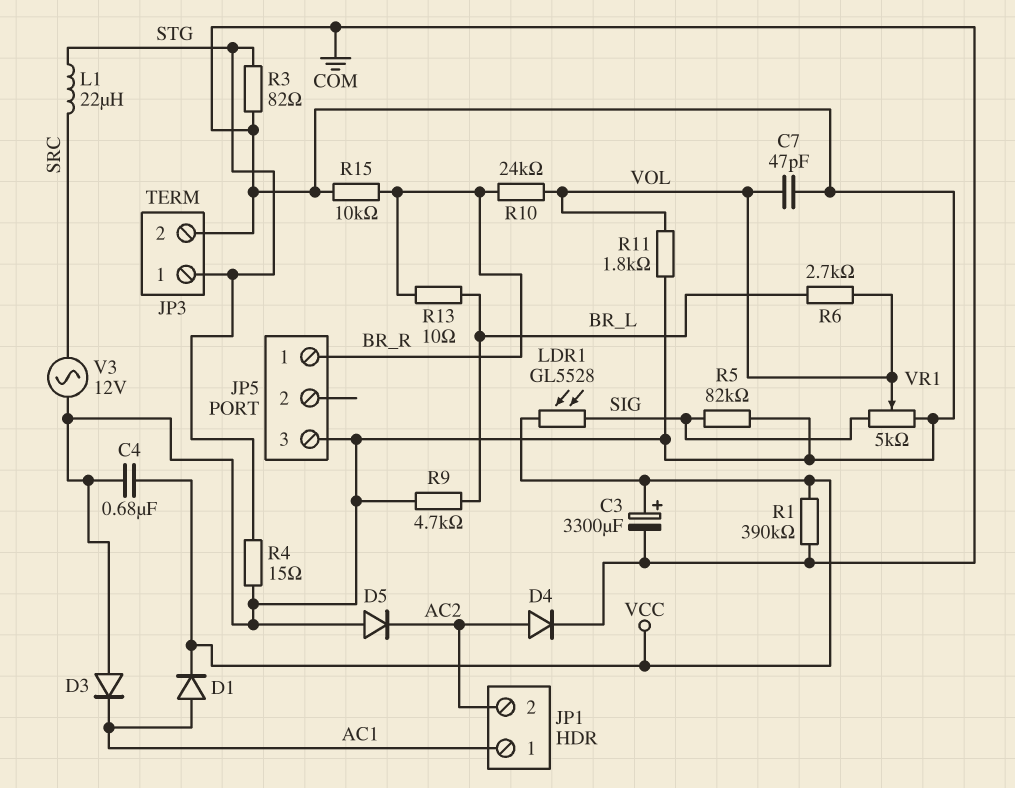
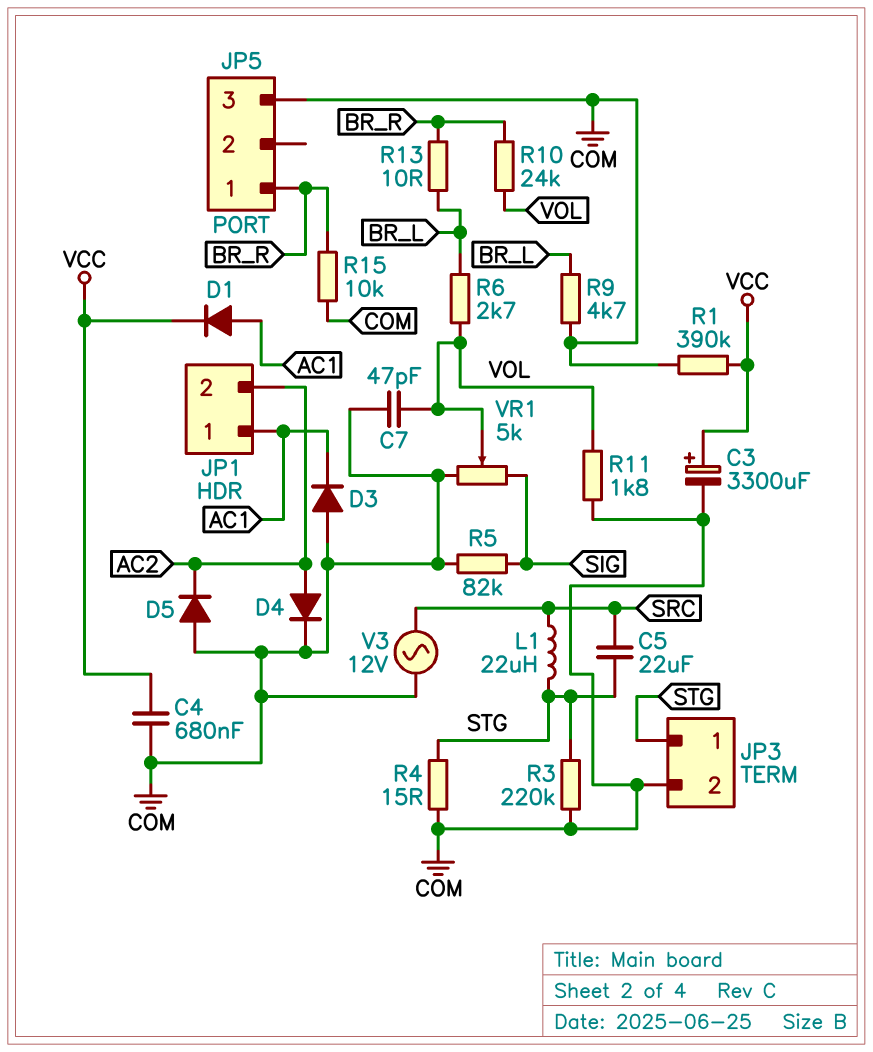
C5: none -> 22uF (SRC, STG)
LDR1: GL5528 (SIG, VCC) -> none
R3: 82 (COM, STG) -> 220k (COM, STG)

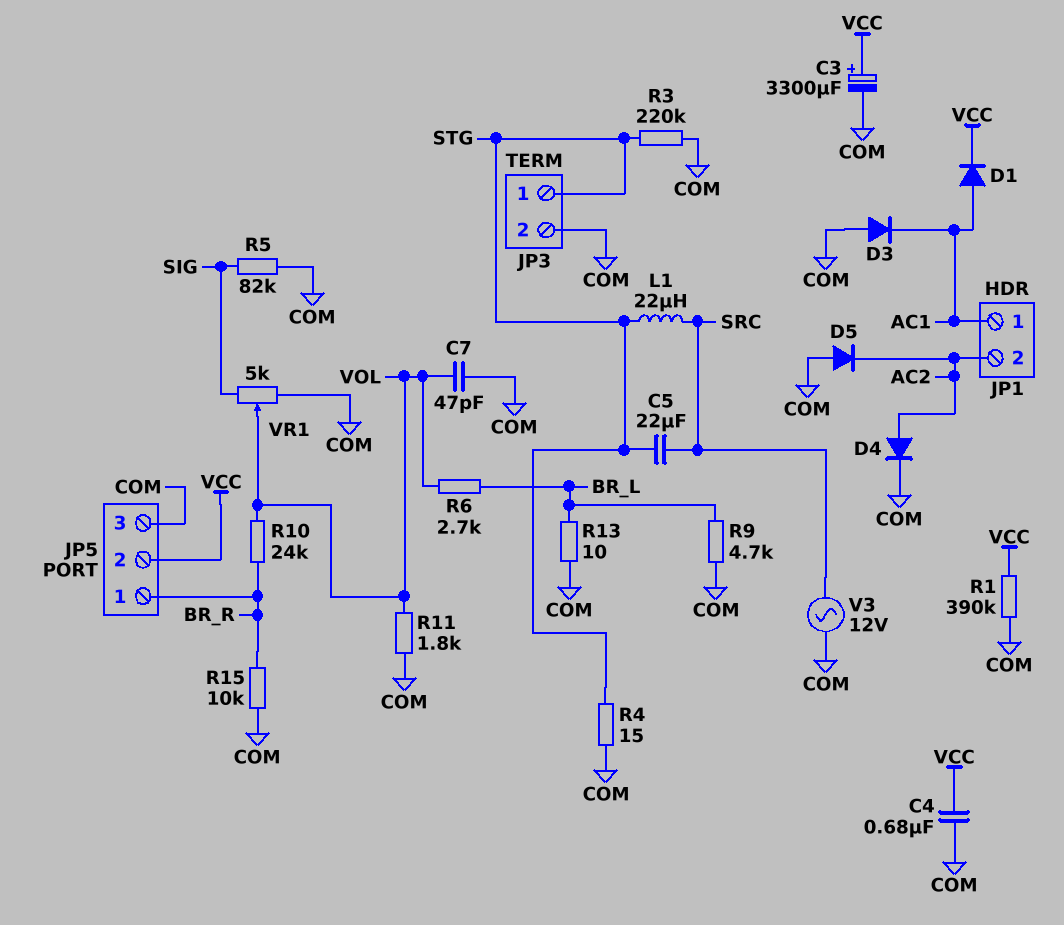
JP5 pin 2: none -> VCC
R13: 10 (BR_L, BR_R) -> 10 (BR_L, COM)

